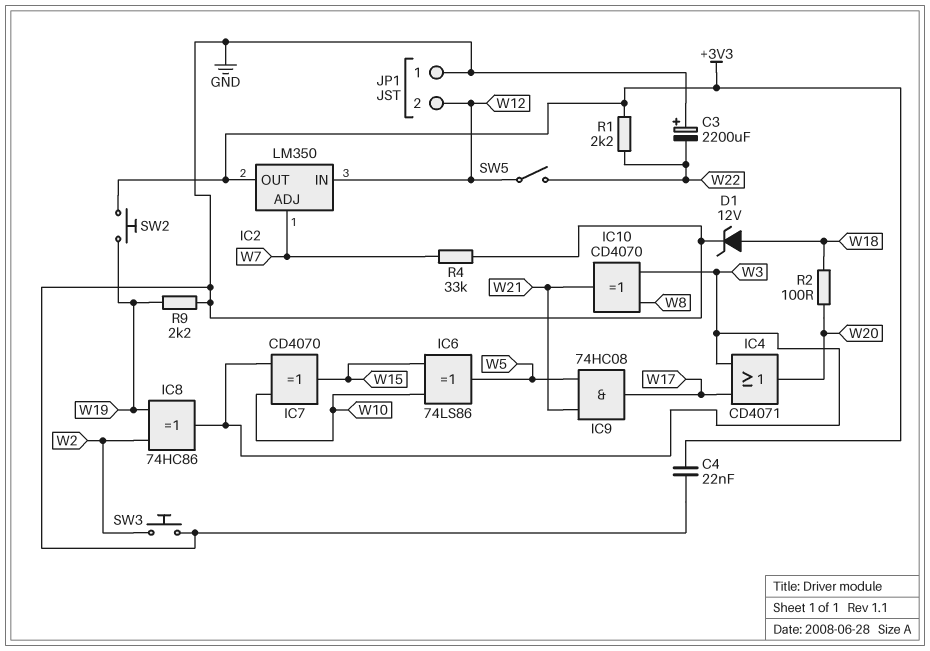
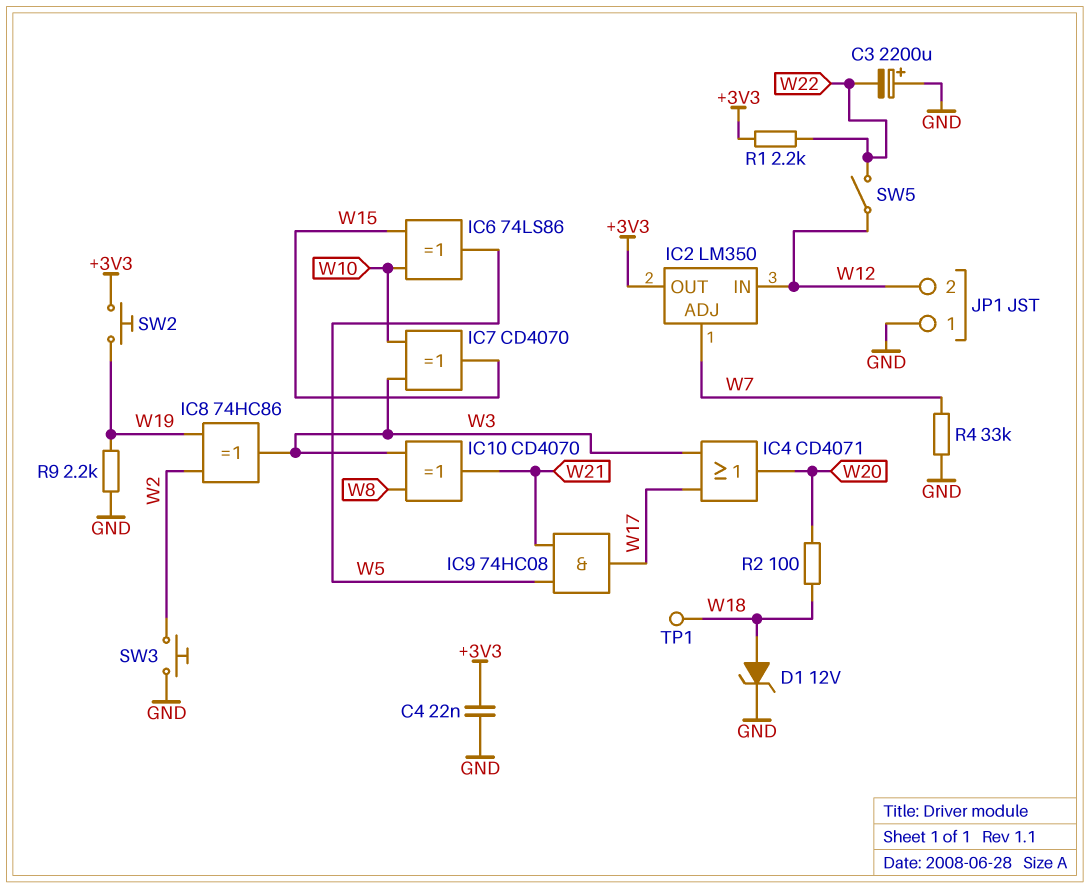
TP1: none -> test point (W18)

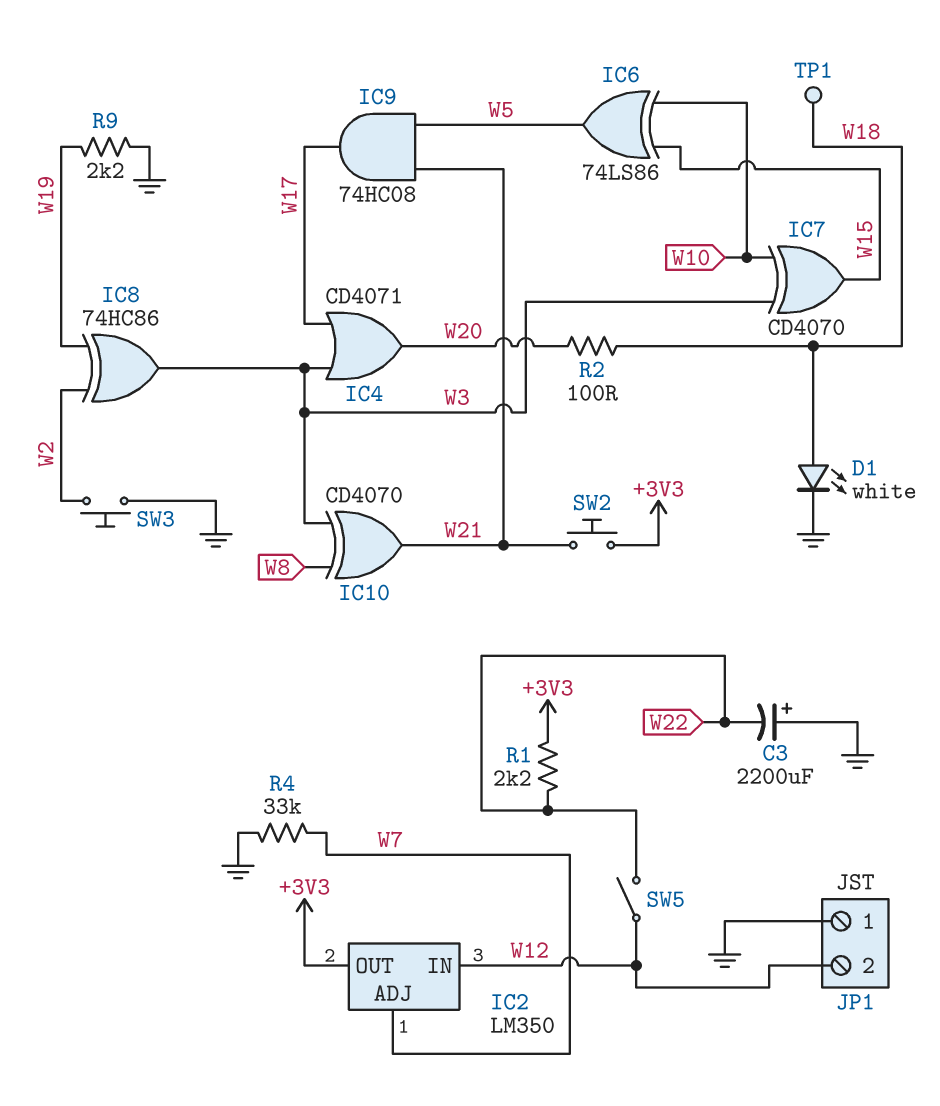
C4: 22nF (+3V3, GND) -> none
D1: zener 12V (A W18, K GND) -> LED white (A W18, K GND)
SW2: button (+3V3, W19) -> button (+3V3, W21)

